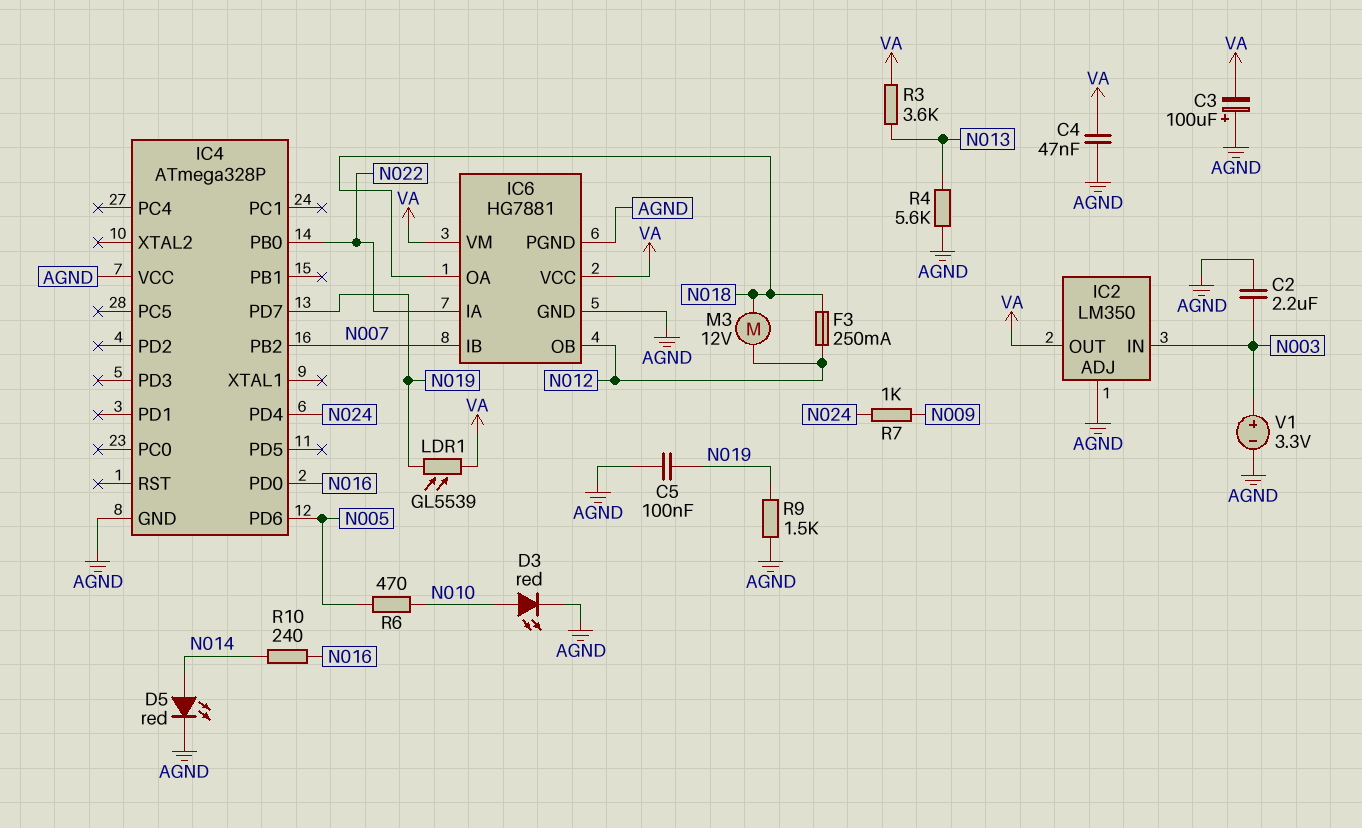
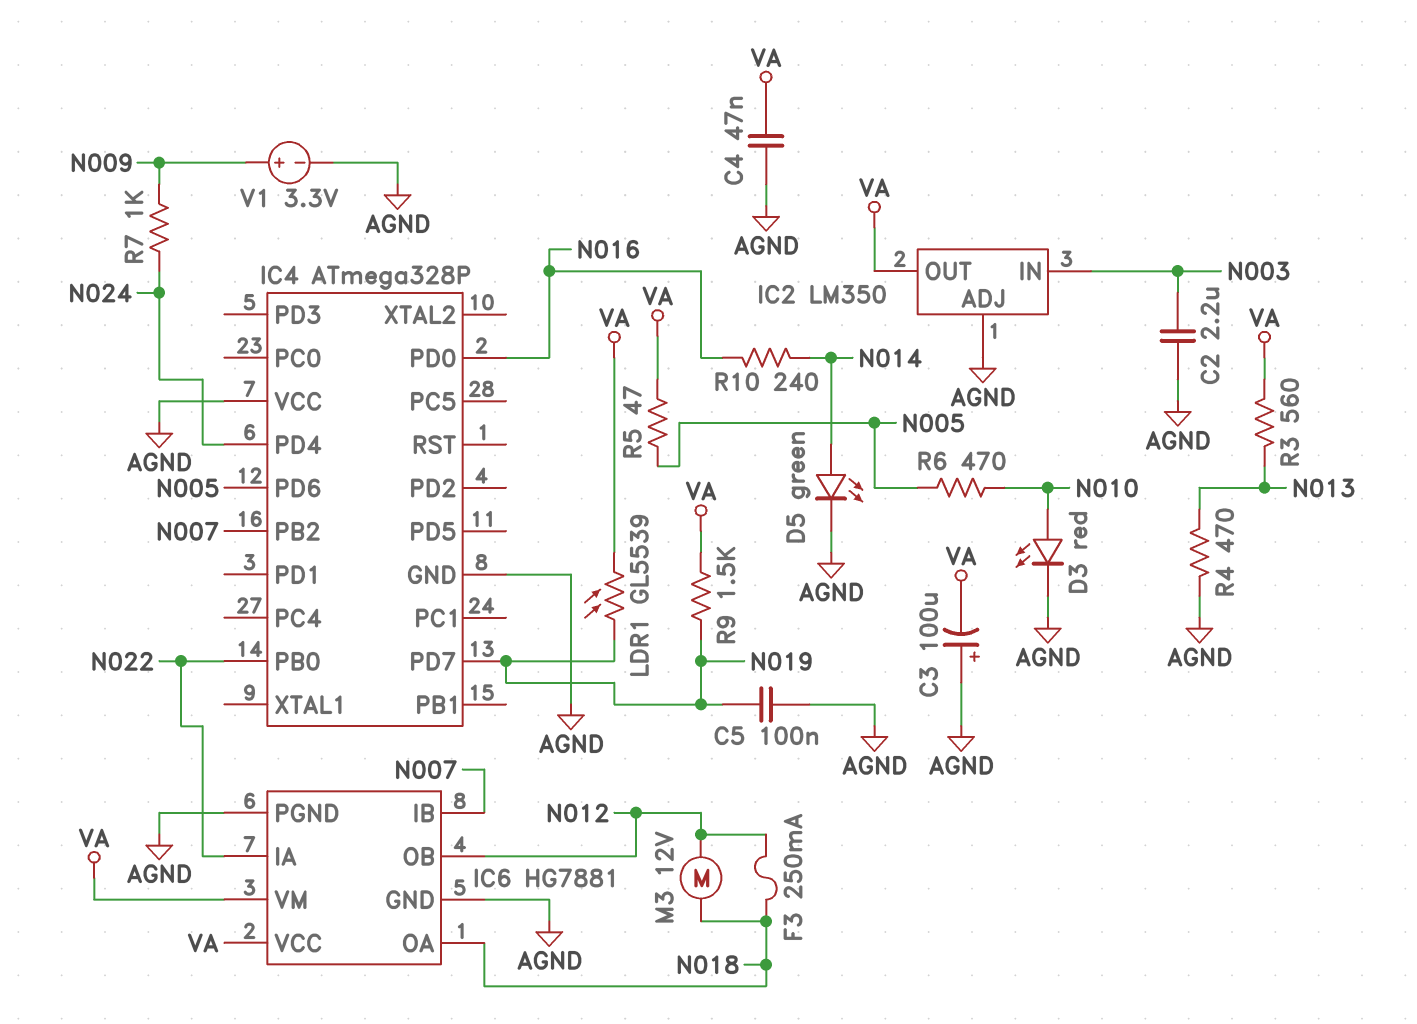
D5: LED red (A N014, K AGND) -> LED green (A N014, K AGND)
R3: 3.6k (N013, VA) -> 560 (N013, VA)
R4: 5.6k (AGND, N013) -> 470 (AGND, N013)
R5: none -> 47 (N005, VA)
R9: 1.5k (AGND, N019) -> 1.5k (N019, VA)
V1: 3.3V (plus N003, minus AGND) -> 3.3V (plus N009, minus AGND)

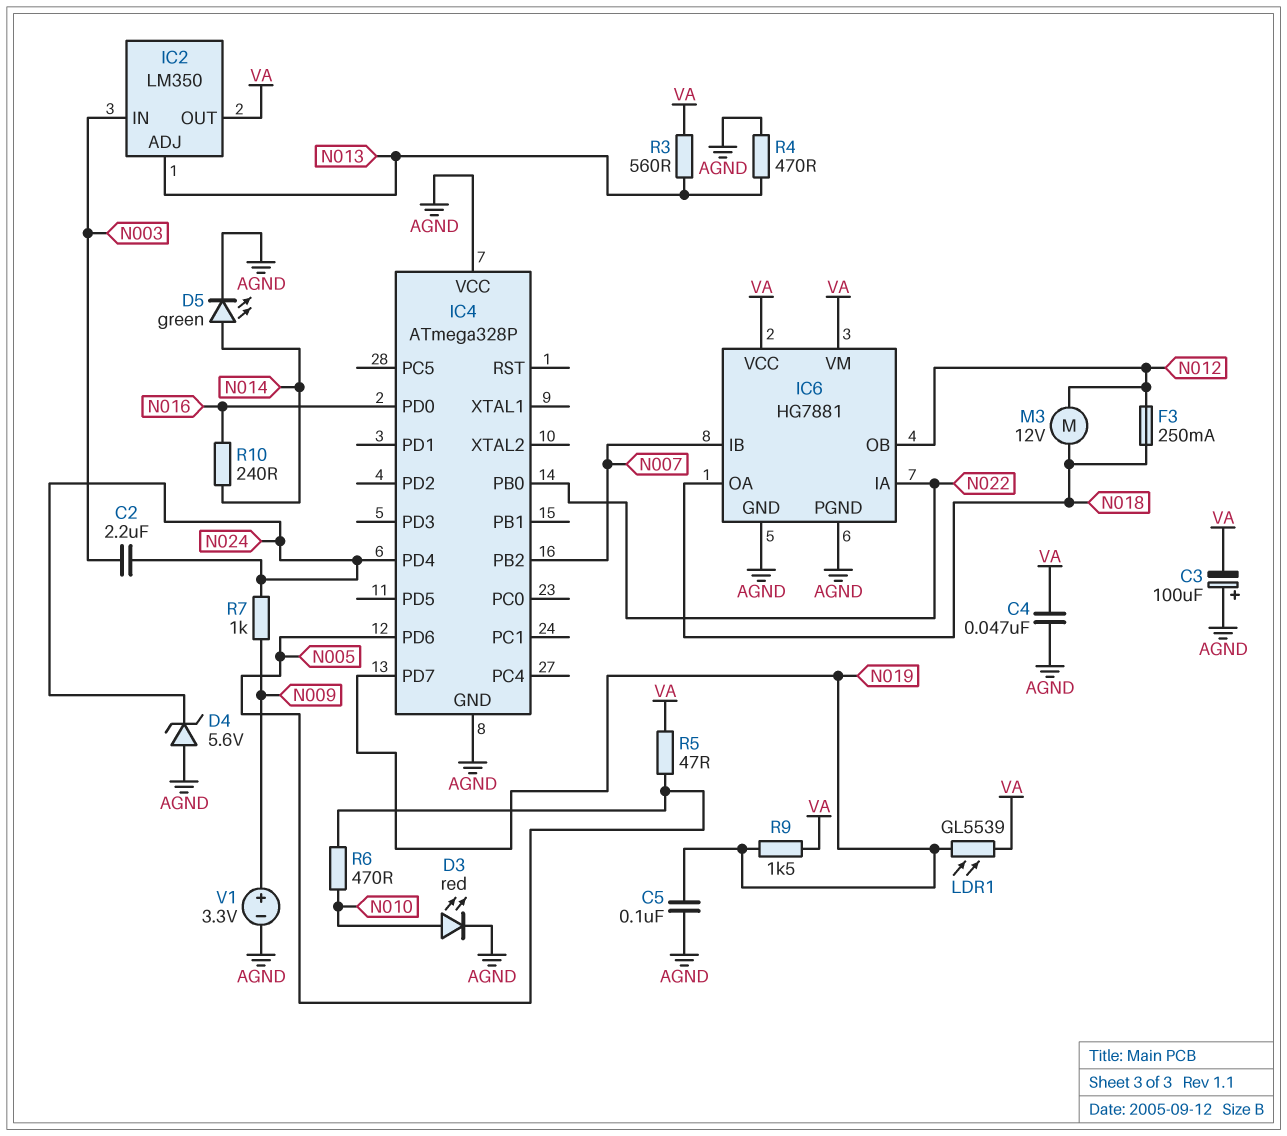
C2: 2.2uF (AGND, N003) -> 2.2uF (N003, N024)
D4: none -> zener 5.6V (A AGND, K N024)
IC2 pin ADJ: AGND -> N013

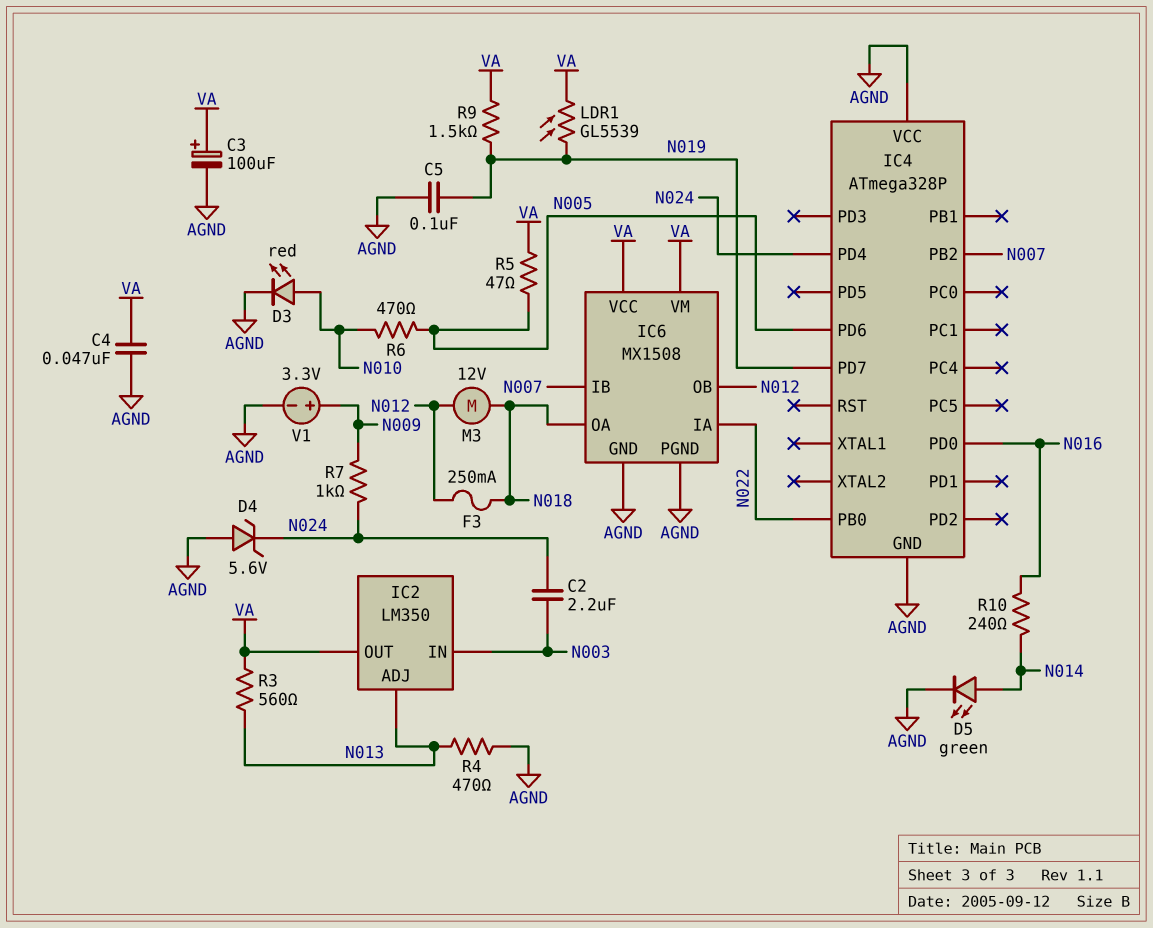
C3: 100uF (plus AGND, minus VA) -> 100uF (plus VA, minus AGND)
IC6: HG7881 -> MX1508

